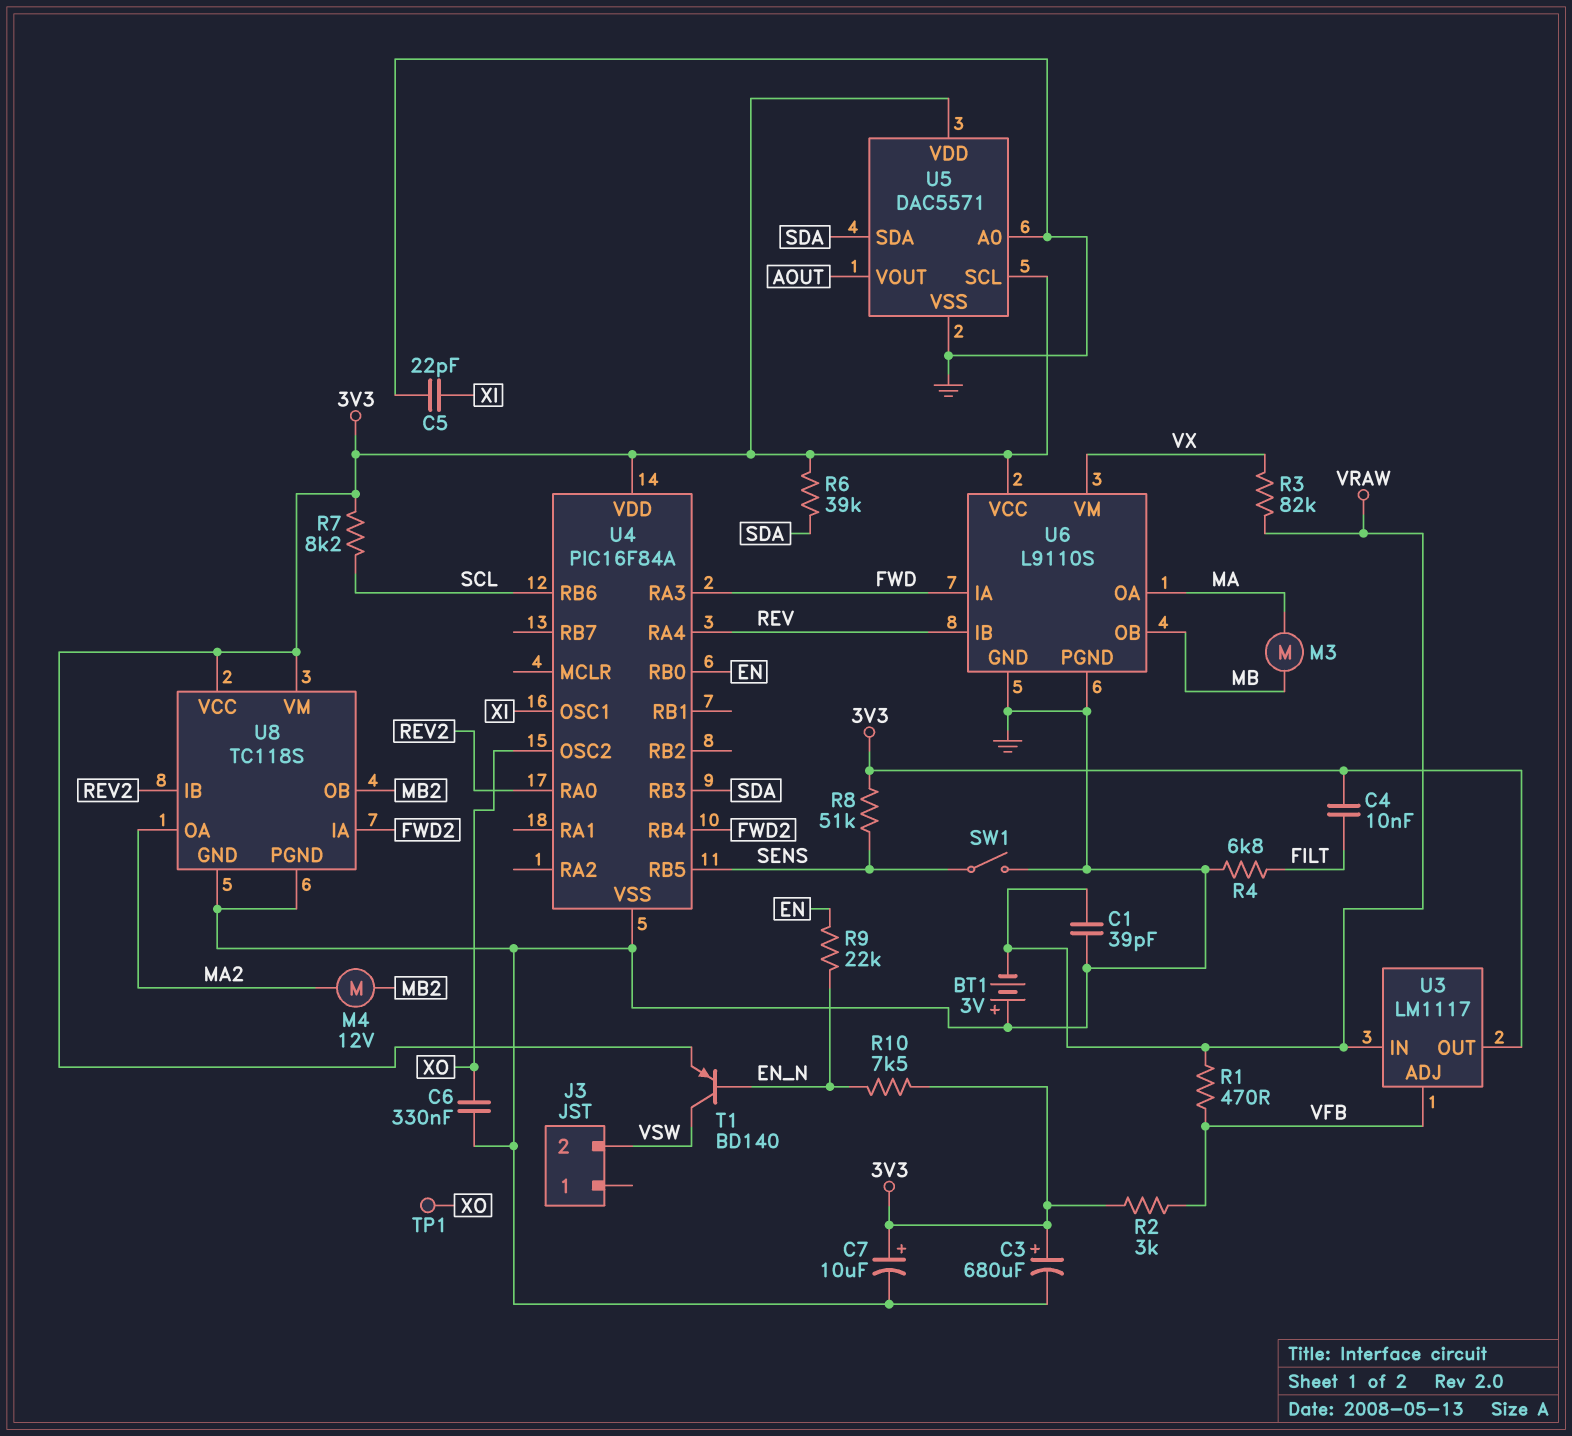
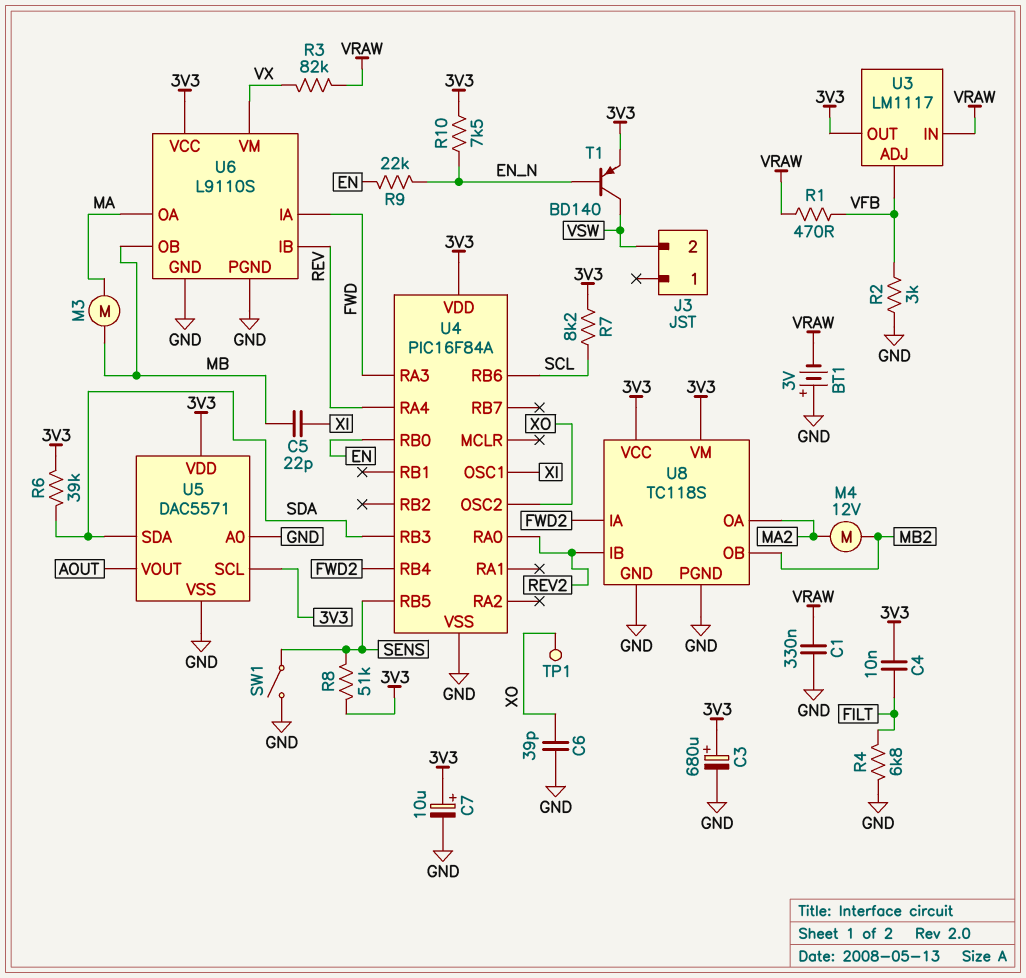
C1: 39pF (GND, VRAW) -> 330nF (GND, VRAW)
C5: 22pF (GND, XI) -> 22pF (MB, XI)
C6: 330nF (GND, XO) -> 39pF (GND, XO)
R2: 3k (3V3, VFB) -> 3k (GND, VFB)

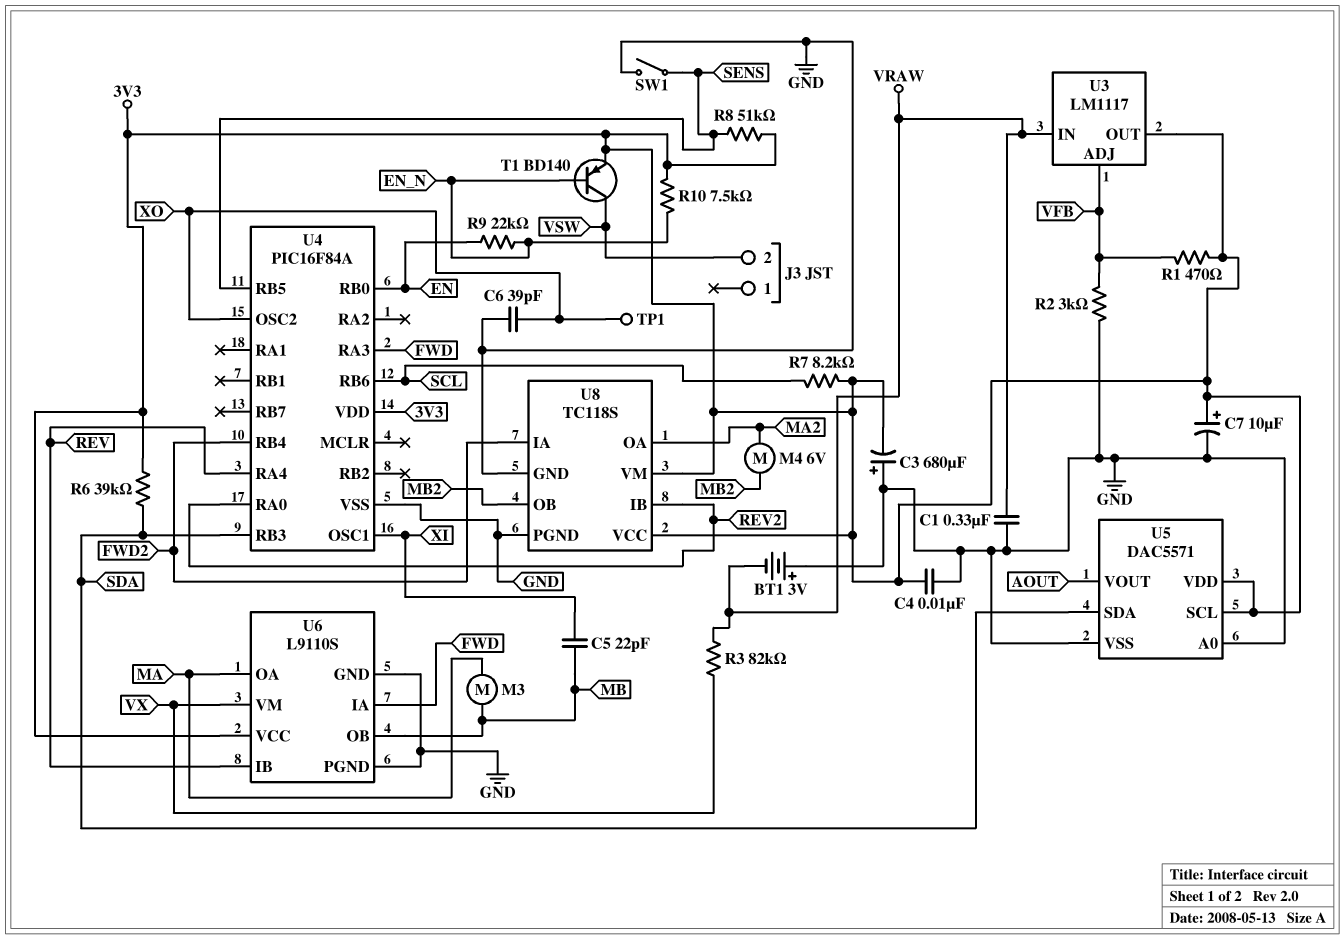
C3: 680uF (plus 3V3, minus GND) -> 680uF (plus GND, minus 3V3)
C4: 10nF (3V3, FILT) -> 10nF (3V3, GND)
M4: motor 12V (MA2, MB2) -> motor 6V (MA2, MB2)
R1: 470 (VFB, VRAW) -> 470 (3V3, VFB)
R4: 6.8k (FILT, GND) -> none

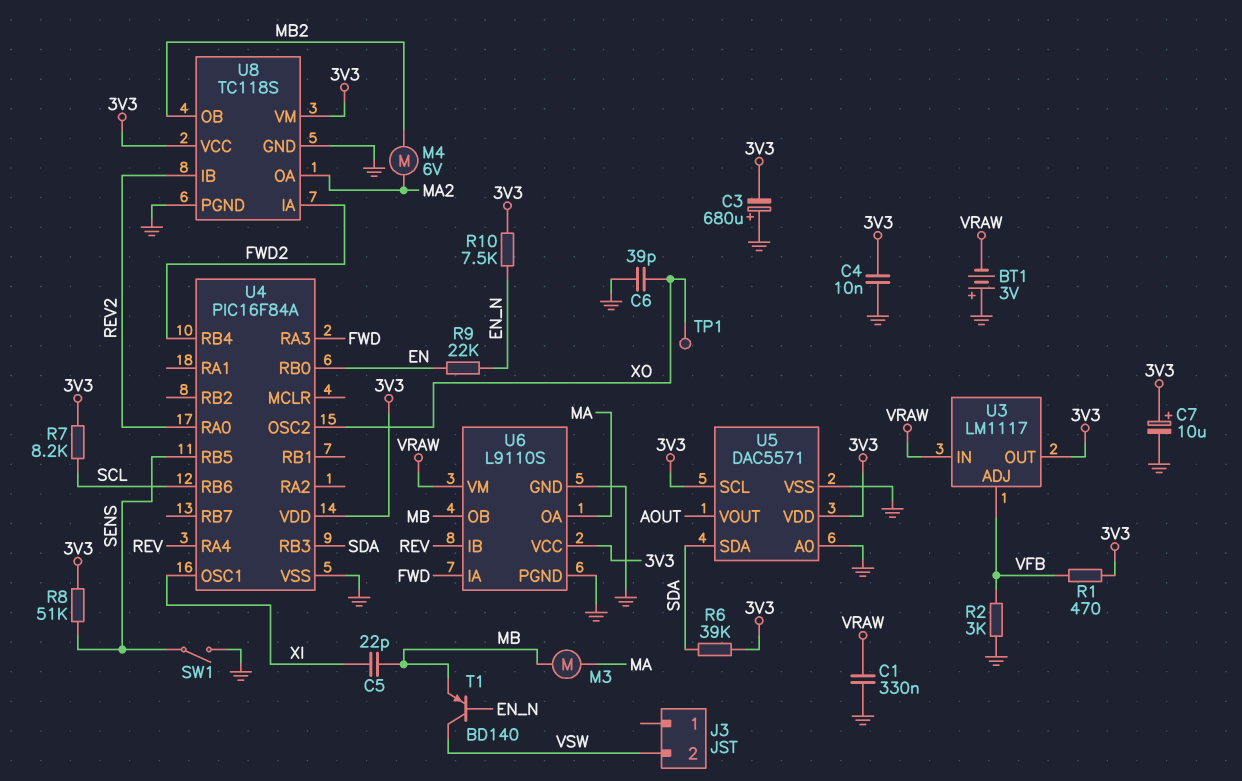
R3: 82k (VRAW, VX) -> none
T1: PNP BD140 (B EN_N, C VSW, E 3V3) -> PNP BD140 (B EN_N, C VSW, E MB)
U6 pin VM: VX -> VRAW

